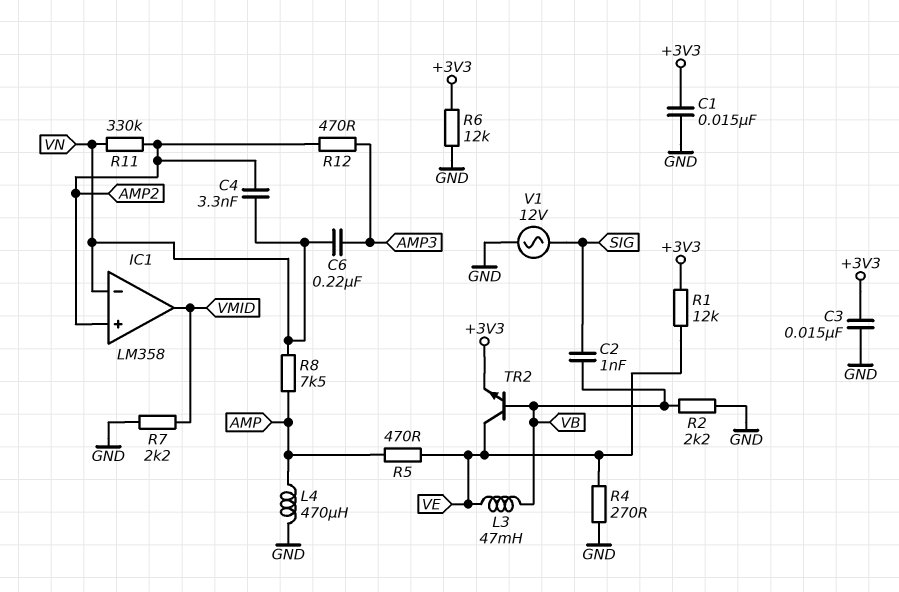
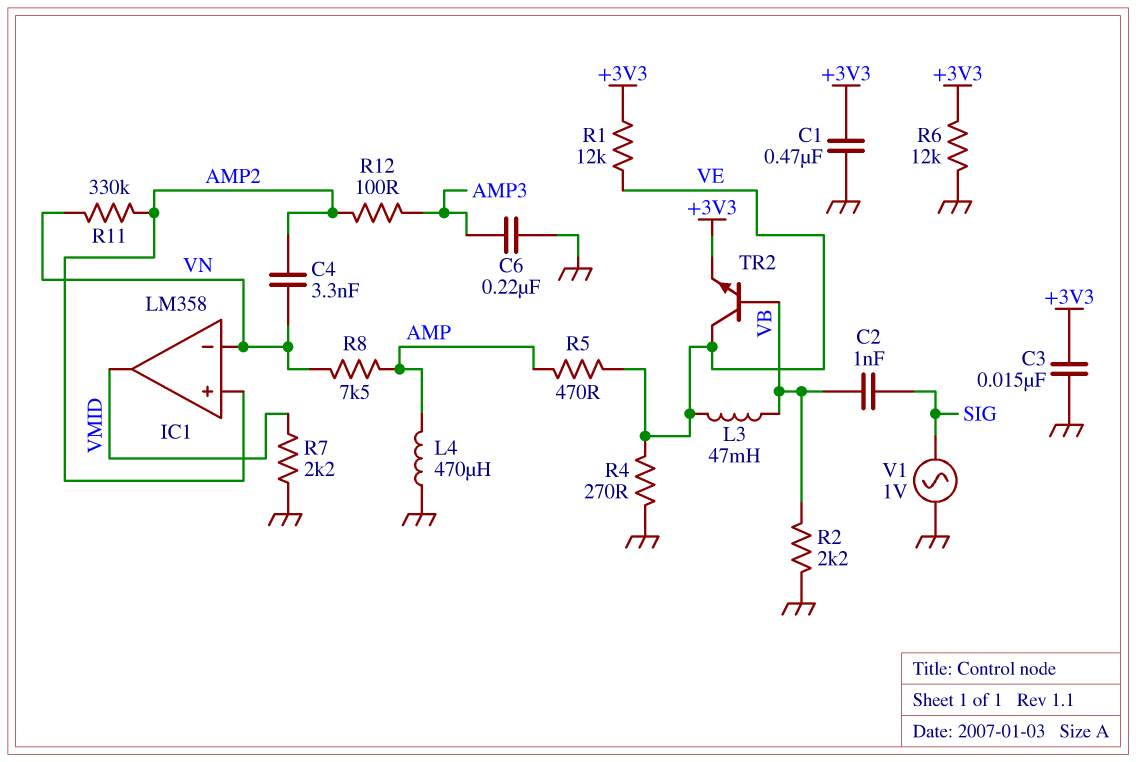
C1: 15nF (+3V3, GND) -> 470nF (+3V3, GND)
C6: 220nF (AMP3, VN) -> 220nF (AMP3, GND)
R12: 470 (AMP2, AMP3) -> 100 (AMP2, AMP3)
V1: AC 12V (GND, SIG) -> AC 1V (GND, SIG)

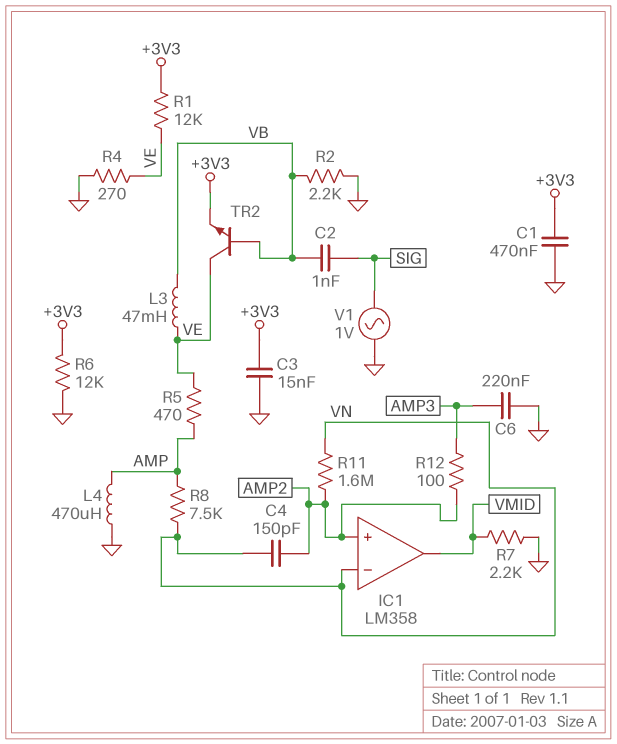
C4: 3.3nF (AMP2, VN) -> 150pF (AMP2, VN)
R11: 330k (AMP2, VN) -> 1.6M (AMP2, VN)

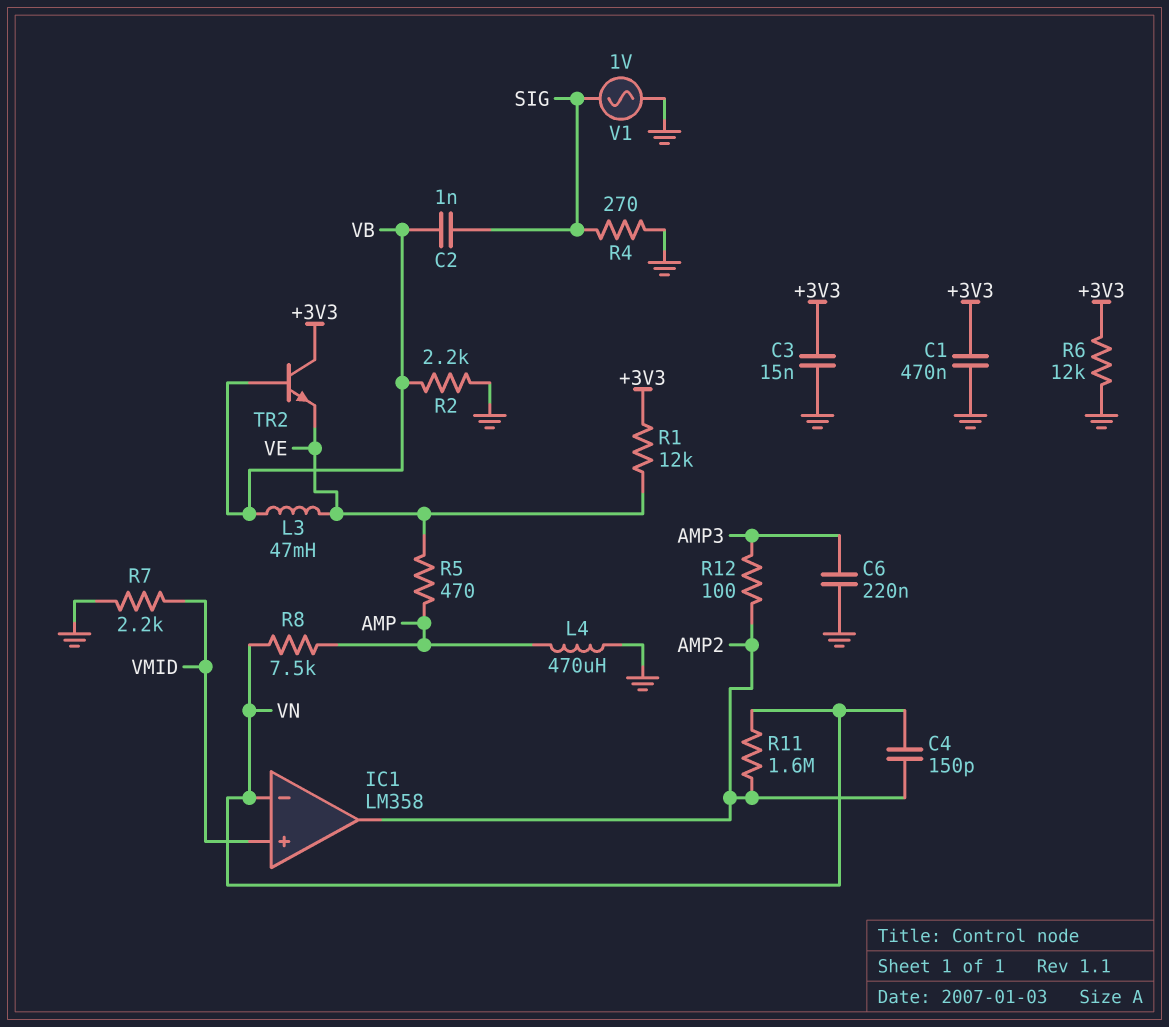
IC1 pin in+: AMP2 -> VMID
IC1 pin out: VMID -> AMP2
R4: 270 (GND, VE) -> 270 (GND, SIG)
TR2: NPN (B VB, C VE, E +3V3) -> NPN (B VB, C +3V3, E VE)

